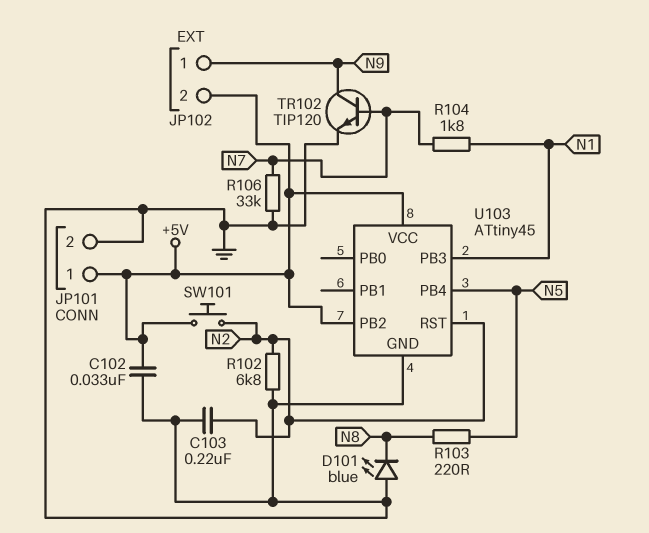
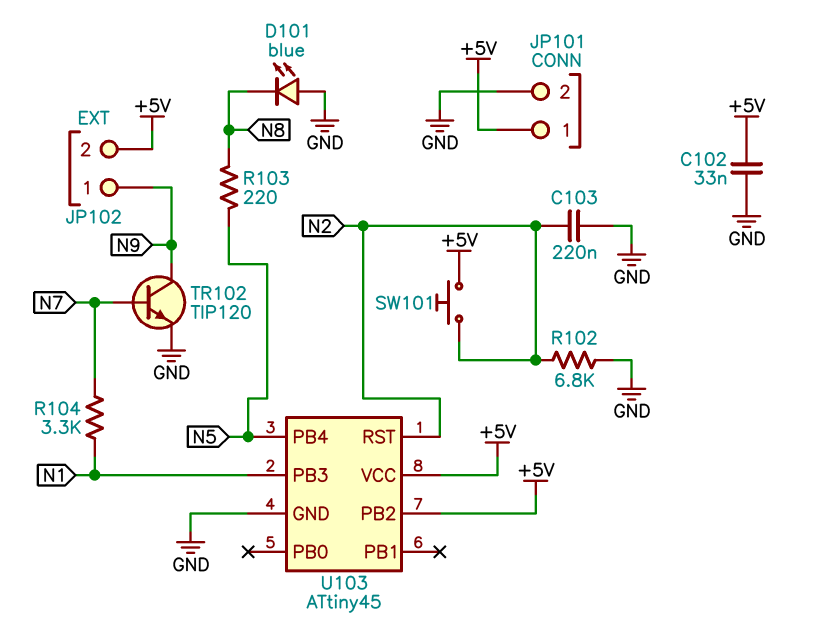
R104: 1.8k (N1, N7) -> 3.3k (N1, N7)
R106: 33k (GND, N7) -> none

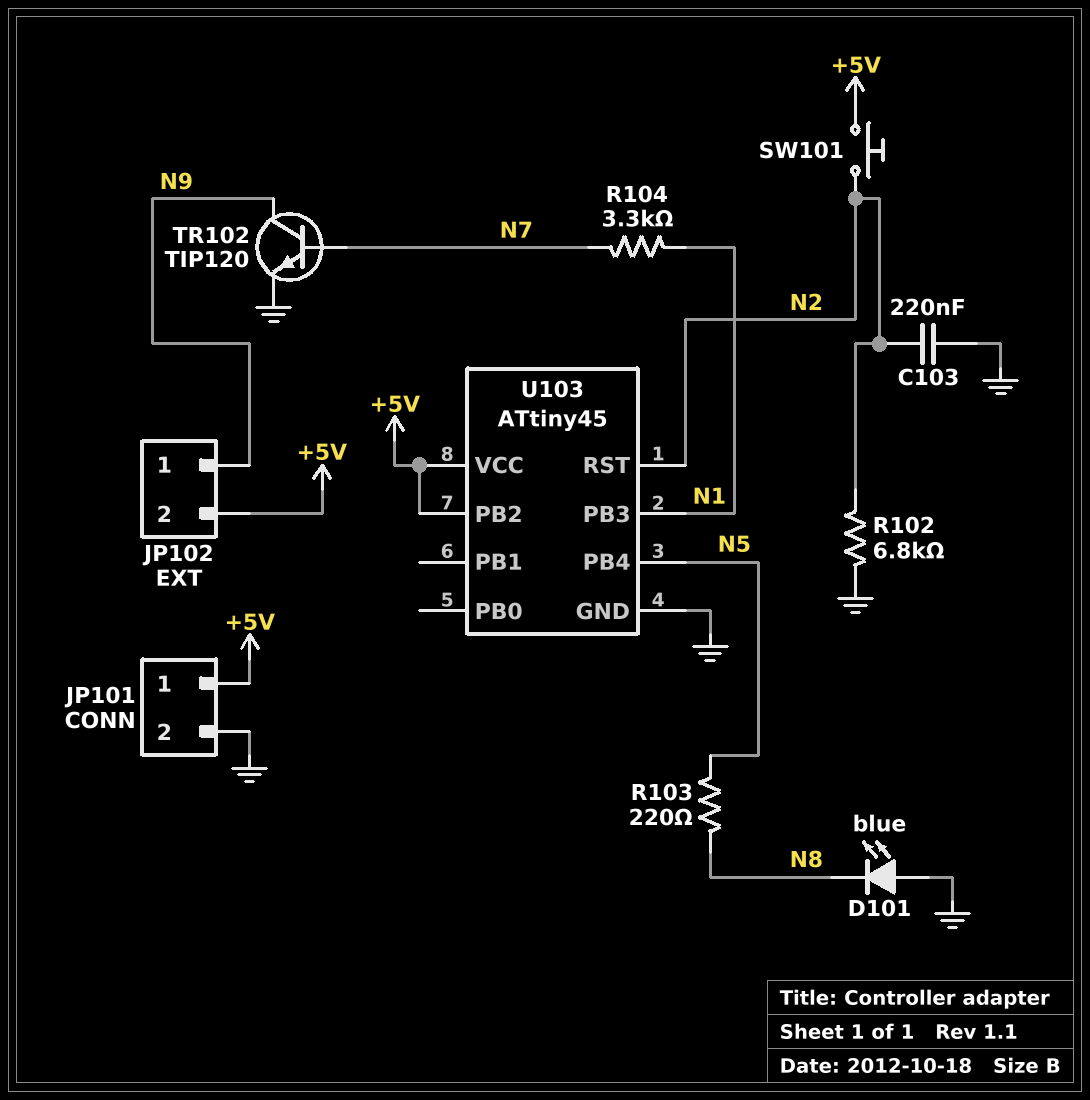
C102: 33nF (+5V, GND) -> none

